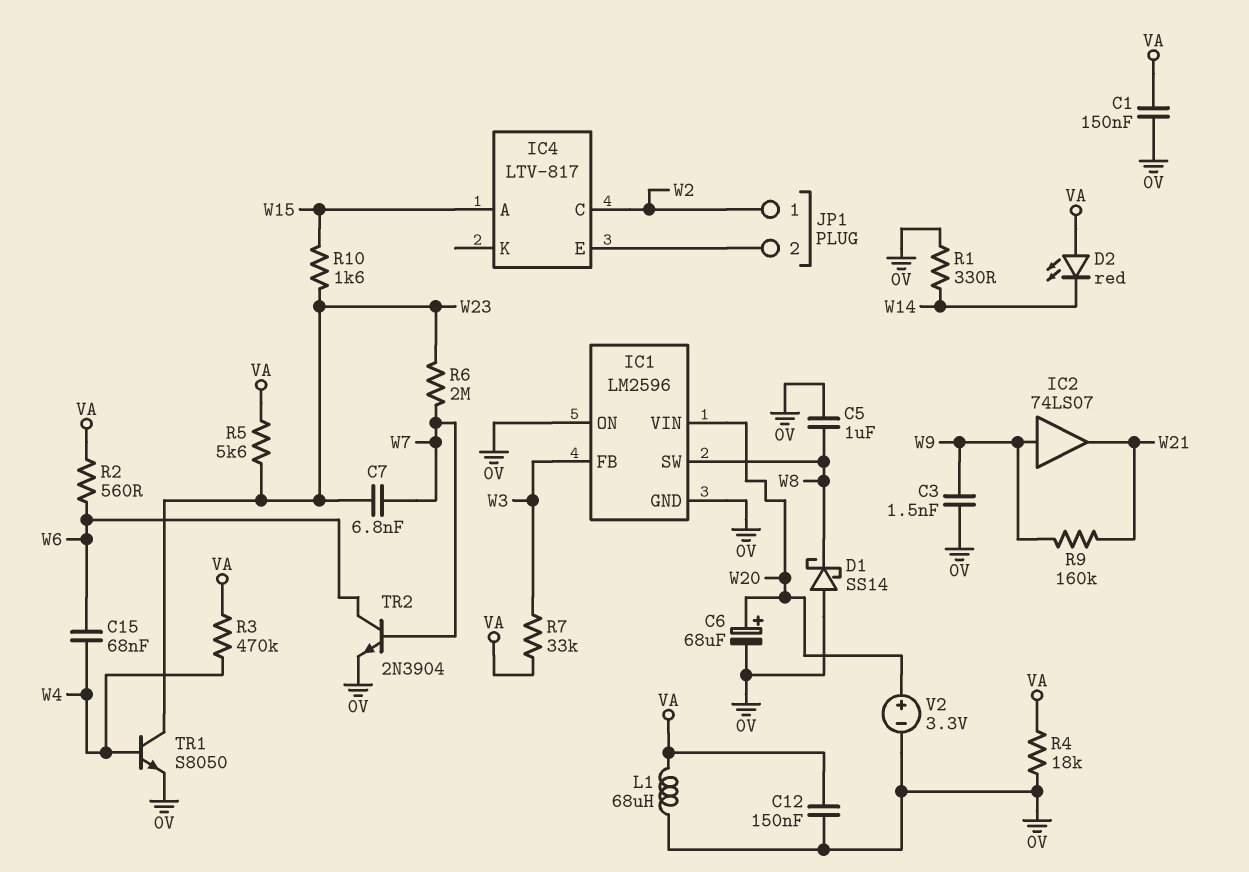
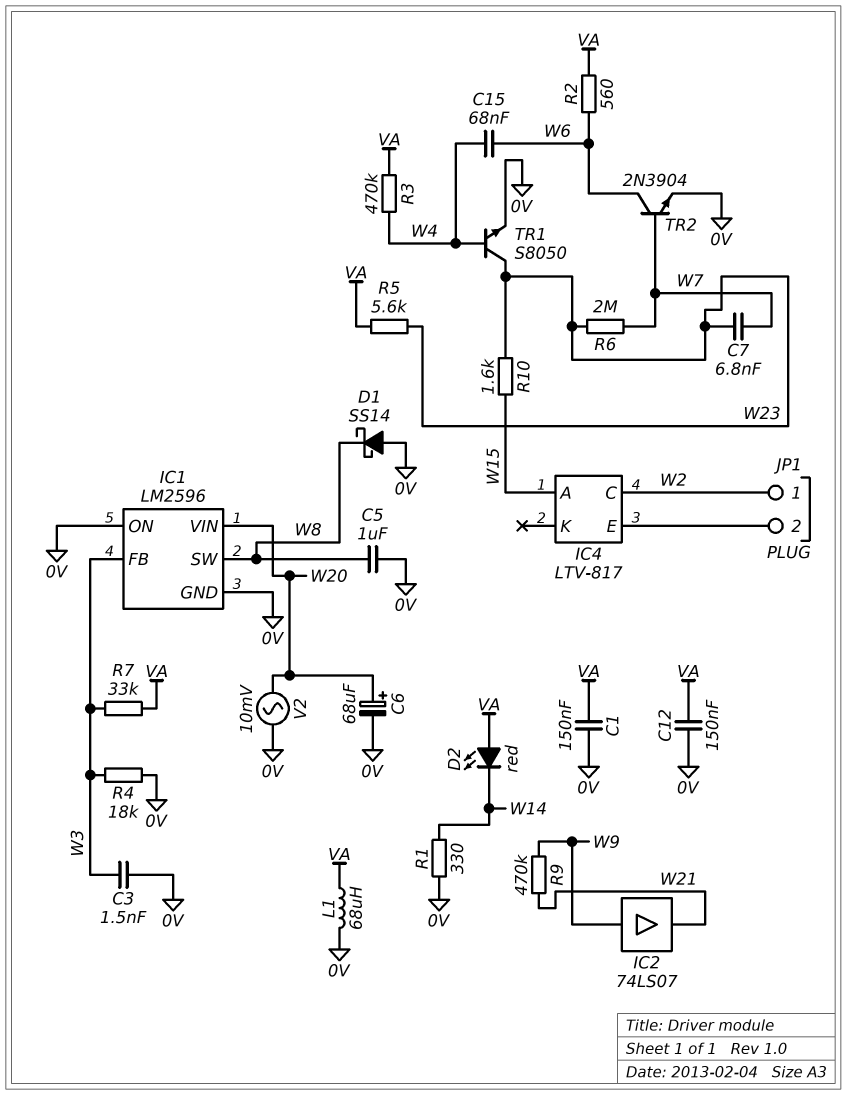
C3: 1.5nF (0V, W9) -> 1.5nF (0V, W3)
R4: 18k (0V, VA) -> 18k (0V, W3)
R9: 160k (W9, W21) -> 470k (W9, W21)
V2: 3.3V (plus W20, minus 0V) -> AC 10mV (0V, W20)

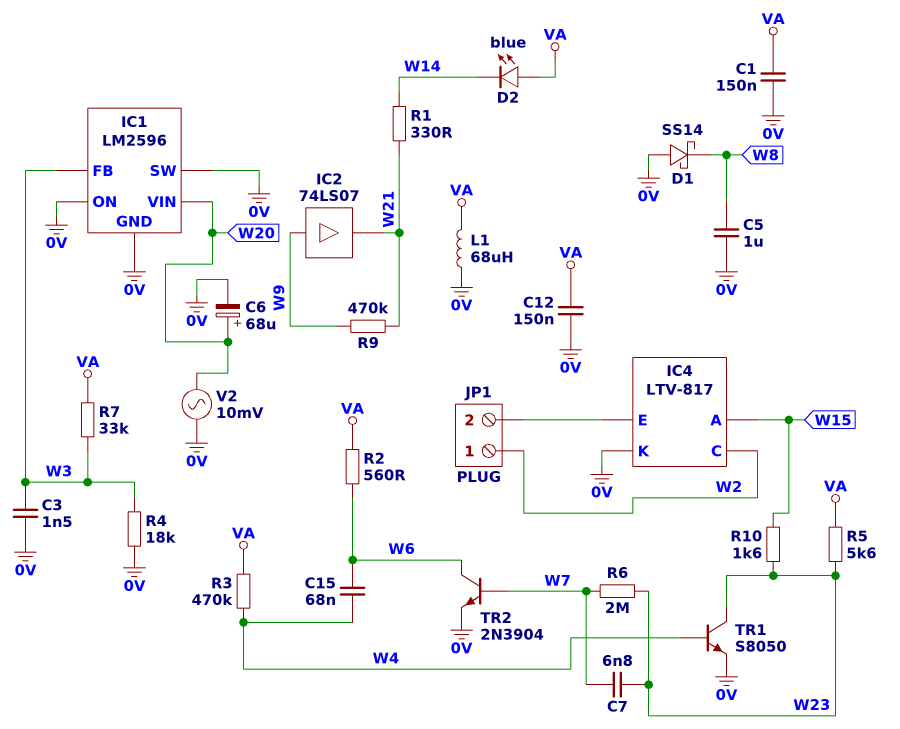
D2: LED red (A VA, K W14) -> LED blue (A VA, K W14)
IC1 pin SW: W8 -> 0V
IC4 pin K: none -> 0V
R1: 330 (0V, W14) -> 330 (W14, W21)

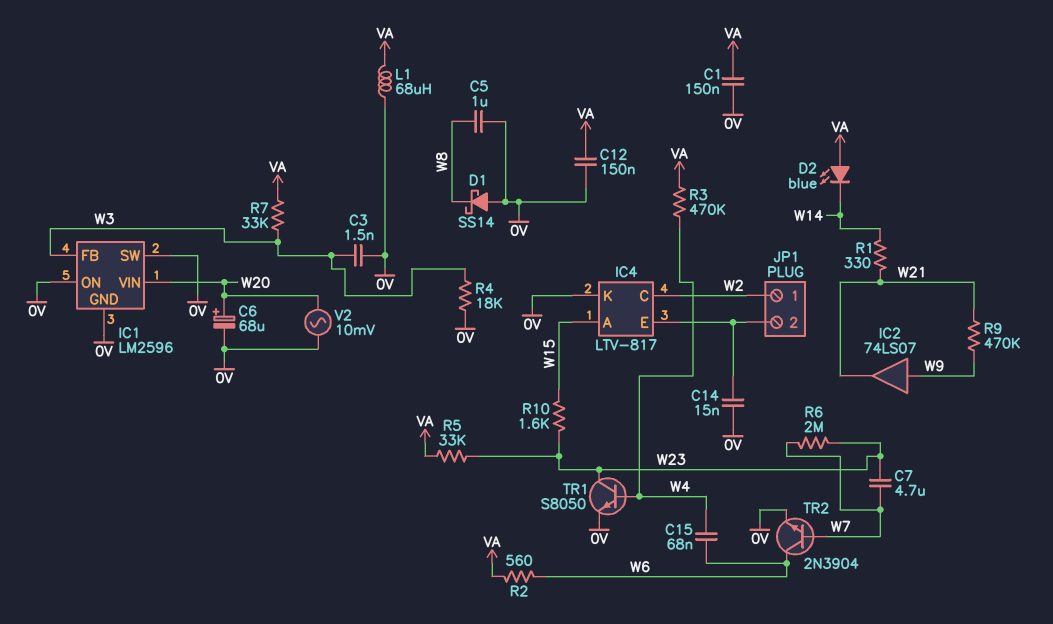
C7: 6.8nF (W7, W23) -> 4.7uF (W7, W23)
C14: none -> 15nF (0V, IC4/E)
R5: 5.6k (VA, W23) -> 33k (VA, W23)

